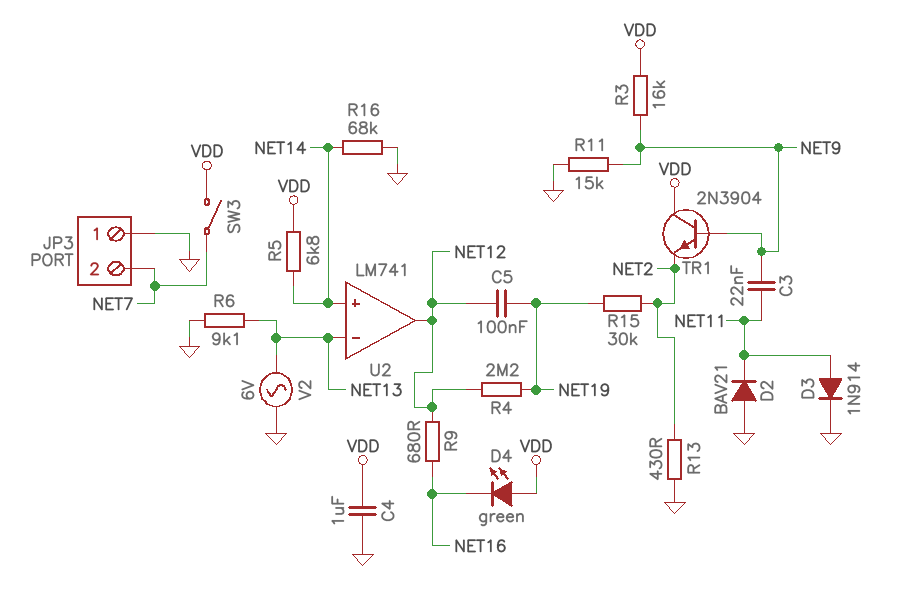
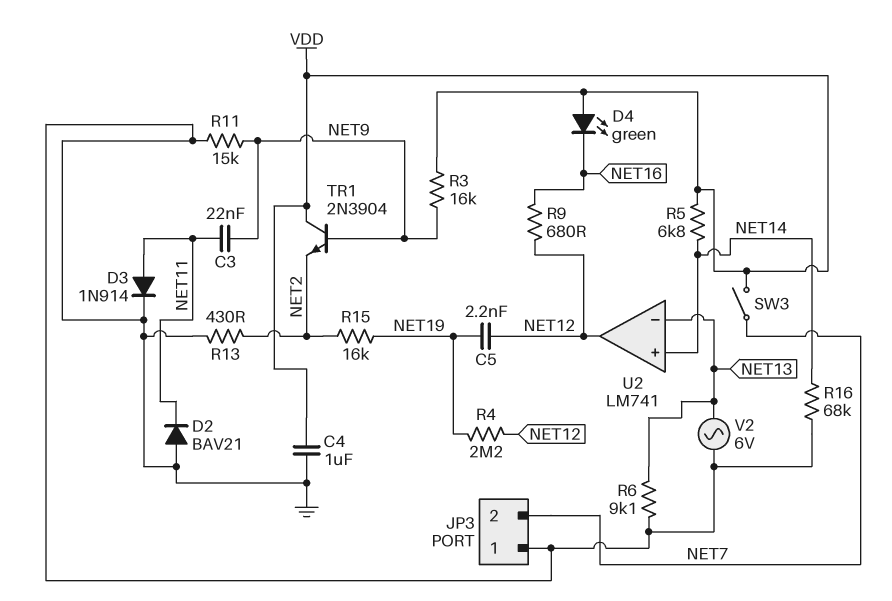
C5: 100nF (NET12, NET19) -> 2.2nF (NET12, NET19)
R15: 30k (NET2, NET19) -> 16k (NET2, NET19)

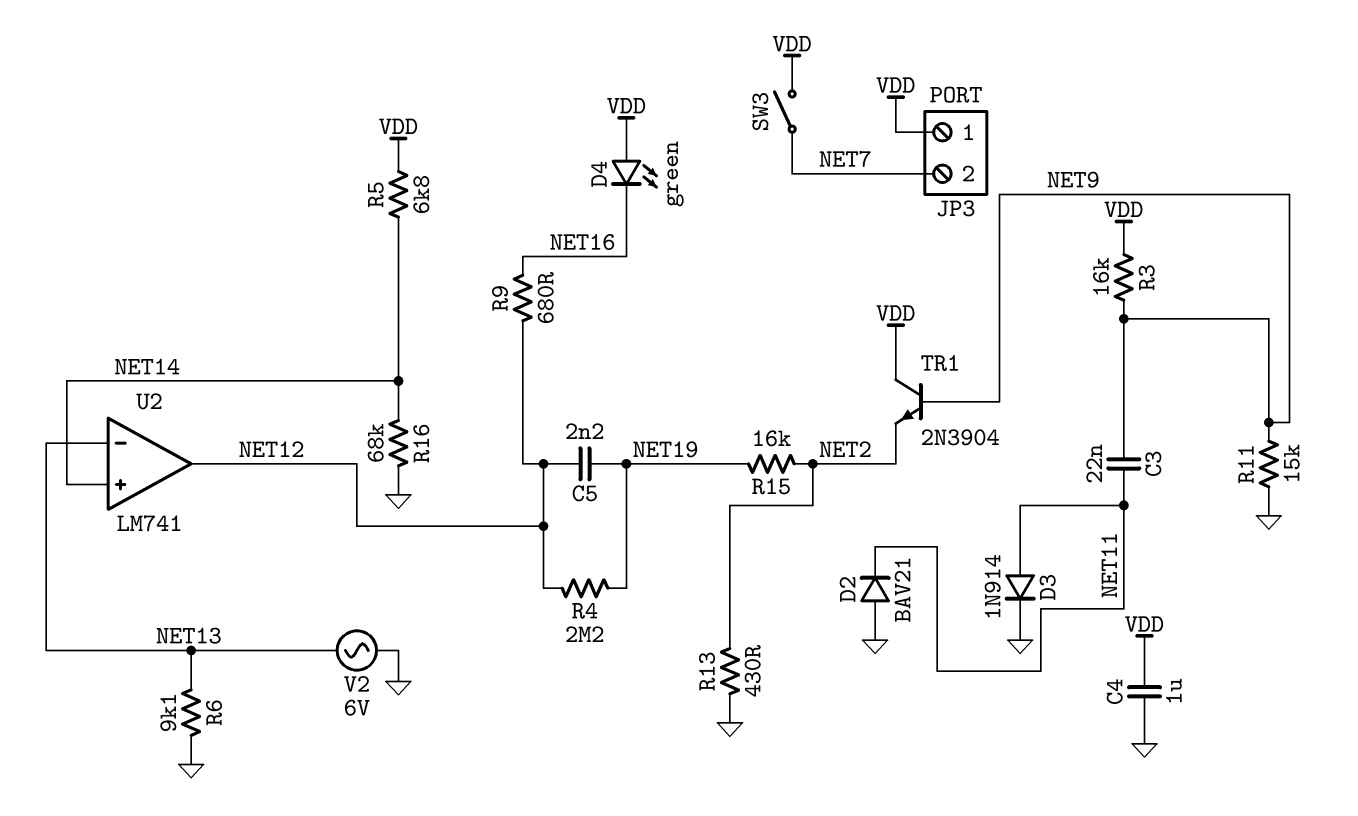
JP3 pin 1: GND -> VDD

